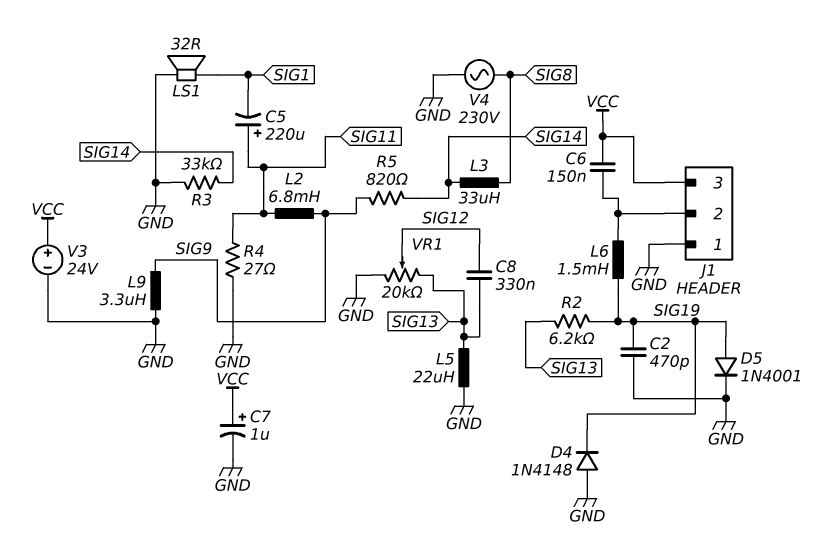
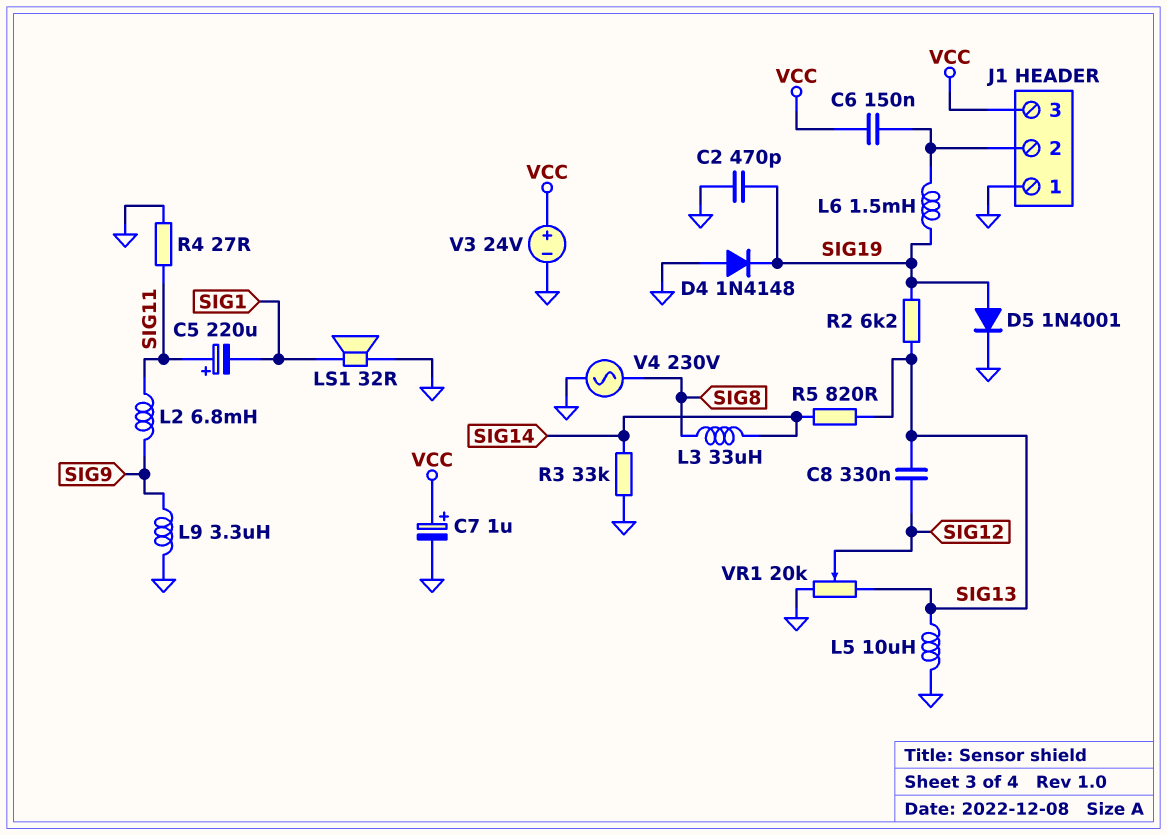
L5: 22uH (GND, SIG13) -> 10uH (GND, SIG13)
R5: 820 (SIG9, SIG14) -> 820 (SIG13, SIG14)

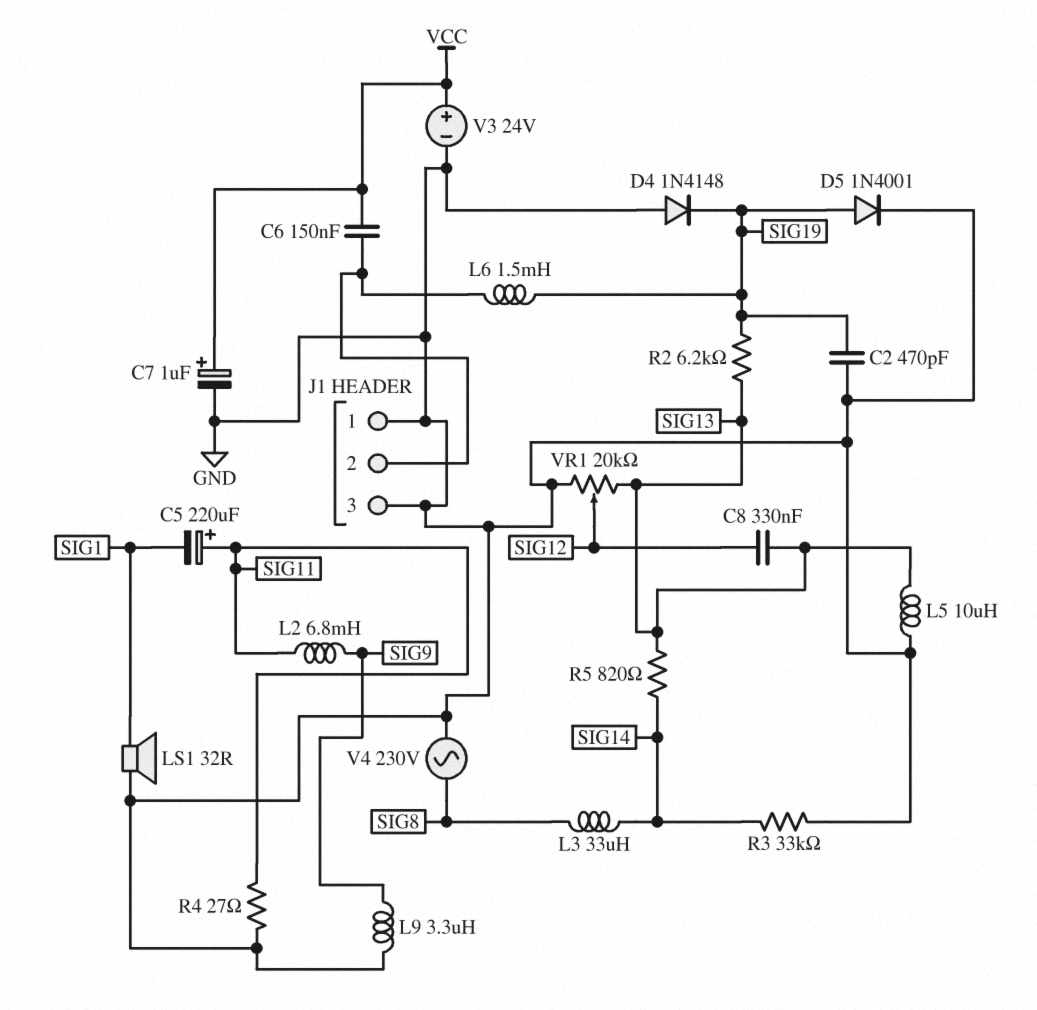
J1 pin 3: VCC -> GND

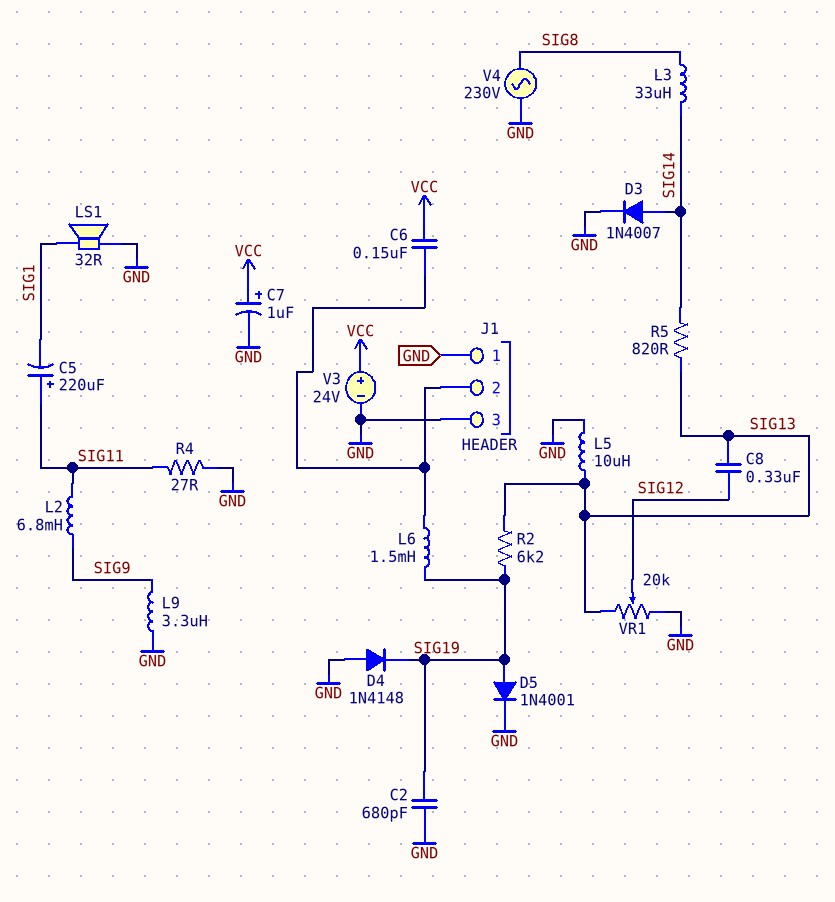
C2: 470pF (GND, SIG19) -> 680pF (GND, SIG19)
D3: none -> diode 1N4007 (A SIG14, K GND)
R3: 33k (GND, SIG14) -> none

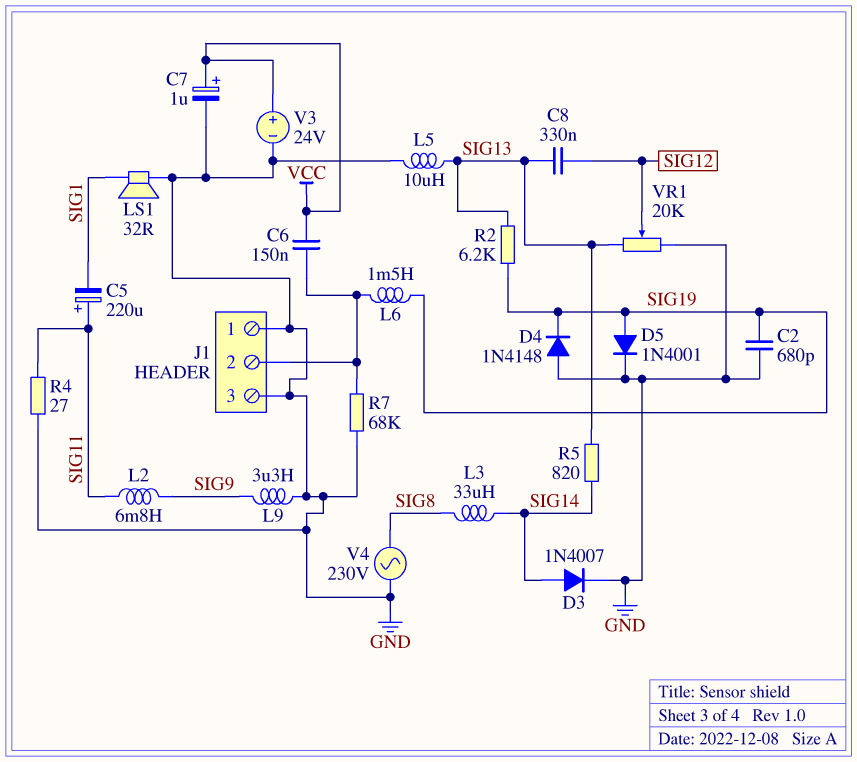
R7: none -> 68k (GND, J1/2)

